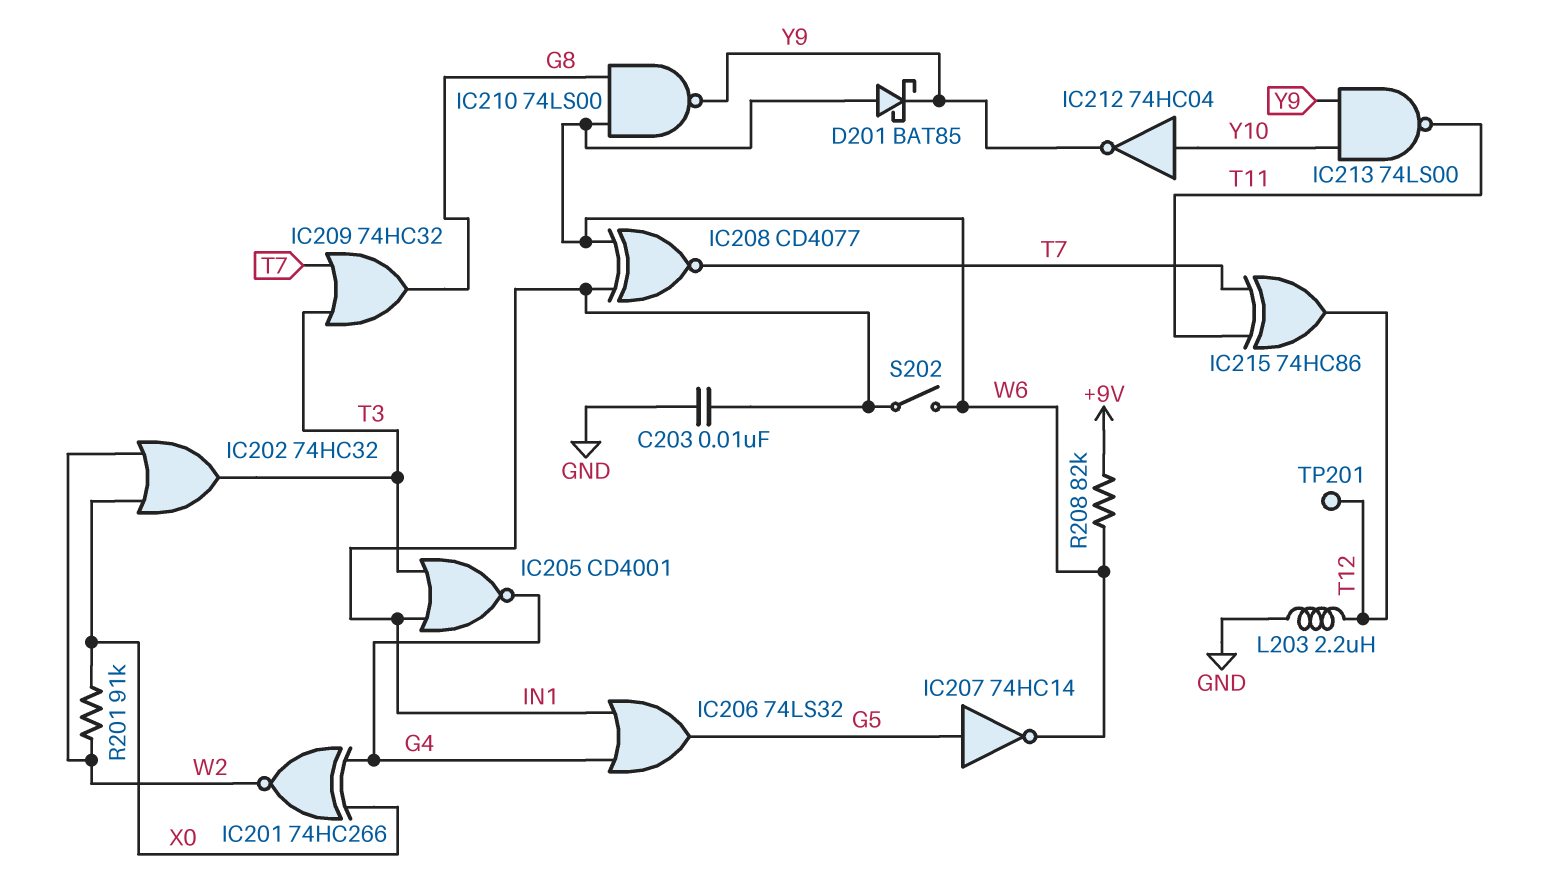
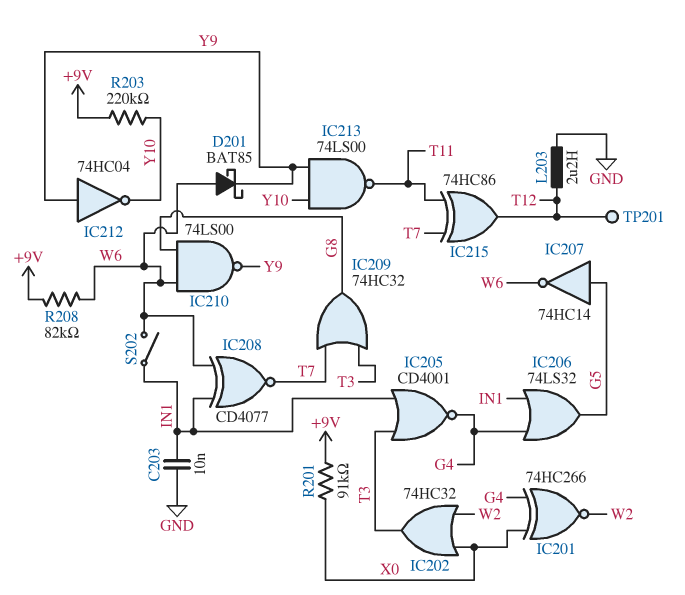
IC212: NOT 74HC04 (in Y10, out Y9) -> NOT 74HC04 (in Y9, out Y10)
R201: 91k (W2, X0) -> 91k (+9V, X0)
R203: none -> 220k (+9V, Y10)

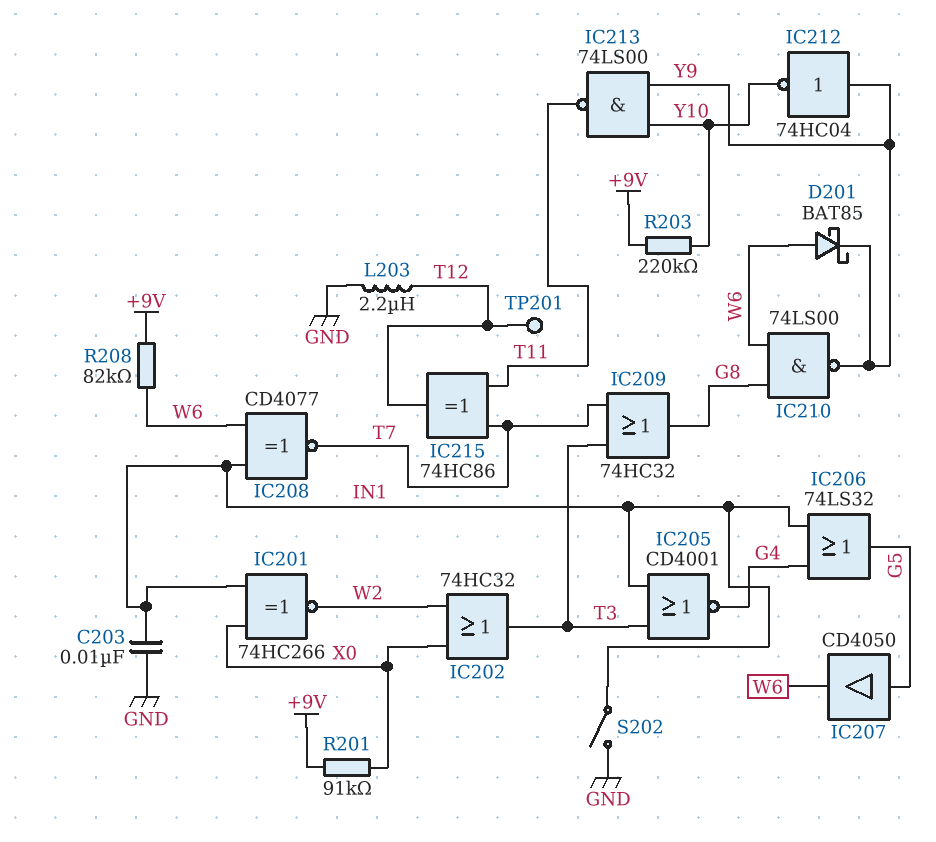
IC201: XNOR 74HC266 (in G4, in X0, out W2) -> XNOR 74HC266 (in IN1, in X0, out W2)
IC207: NOT 74HC14 (in G5, out W6) -> buffer CD4050 (in G5, out W6)
S202: switch (IN1, W6) -> switch (GND, IN1)

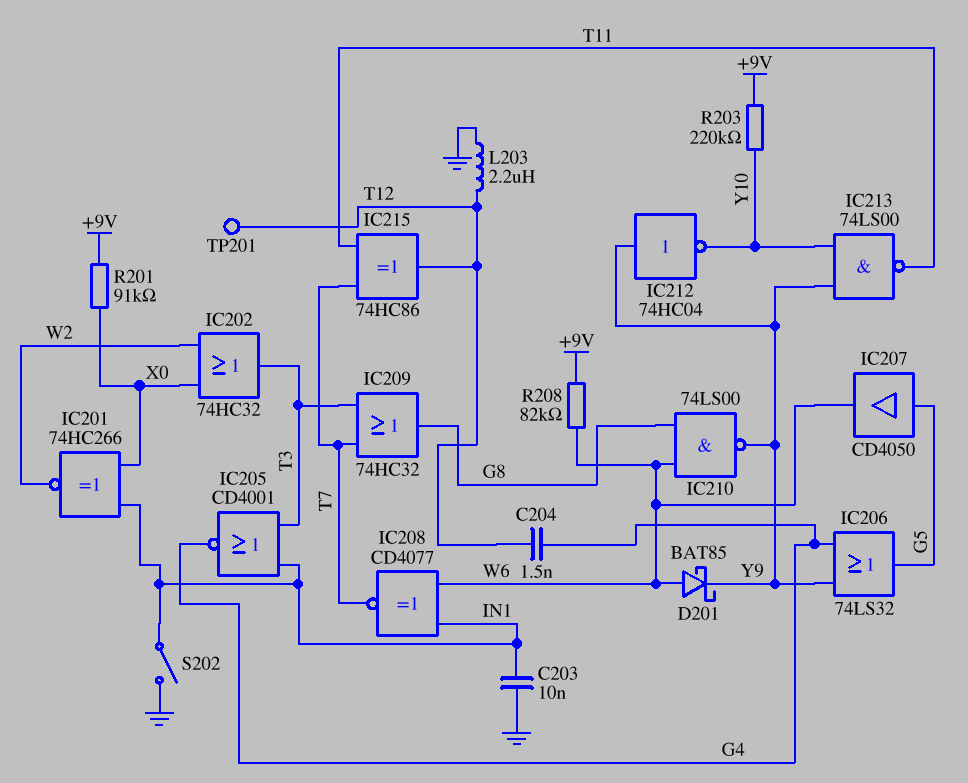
C204: none -> 1.5nF (G4, T12)
IC206: OR 74LS32 (in G4, in IN1, out G5) -> OR 74LS32 (in G4, in Y9, out G5)

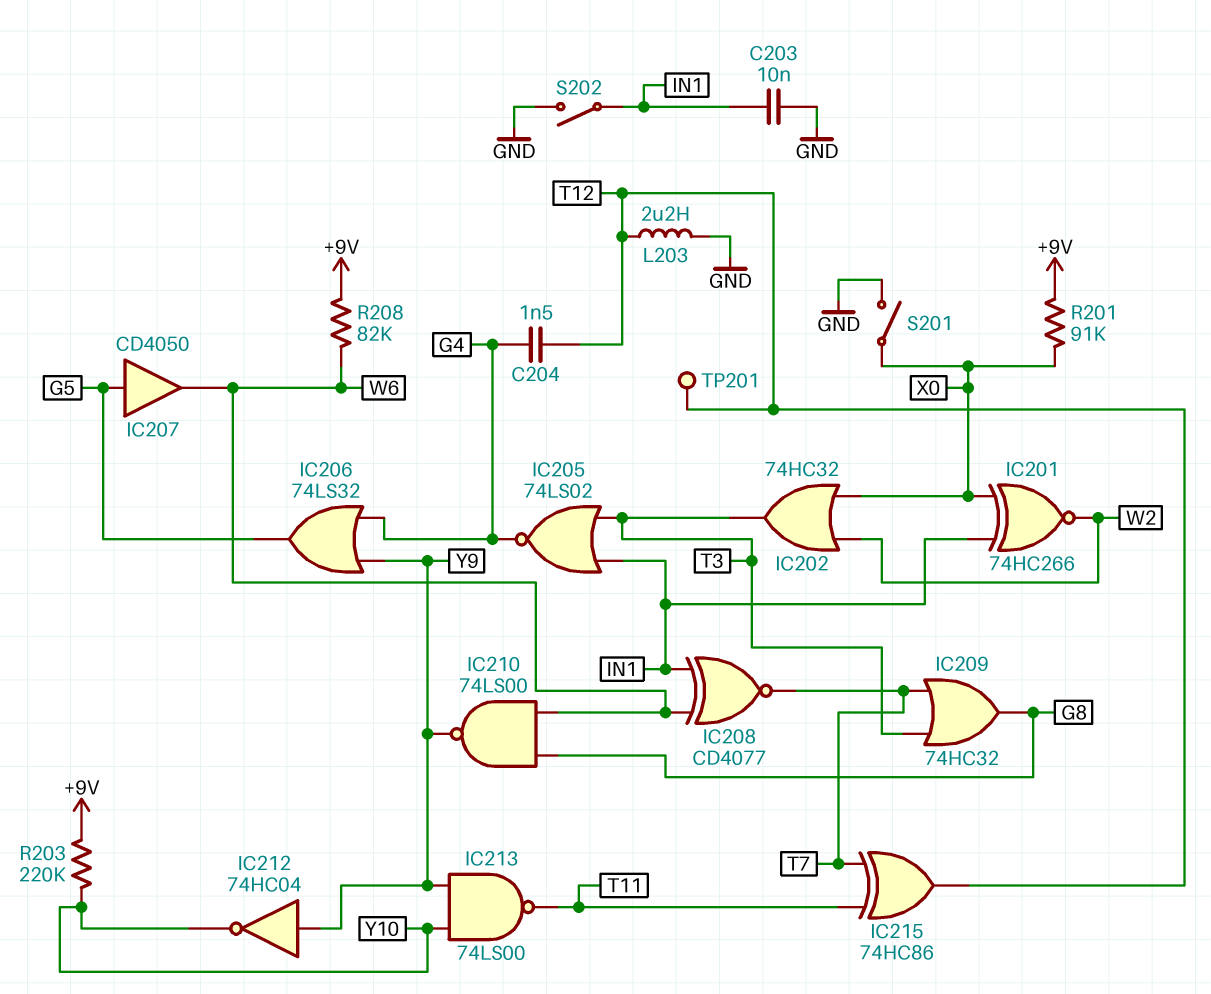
D201: schottky BAT85 (A W6, K Y9) -> none
IC205: NOR CD4001 (in IN1, in T3, out G4) -> NOR 74LS02 (in IN1, in T3, out G4)
S201: none -> switch (GND, X0)

